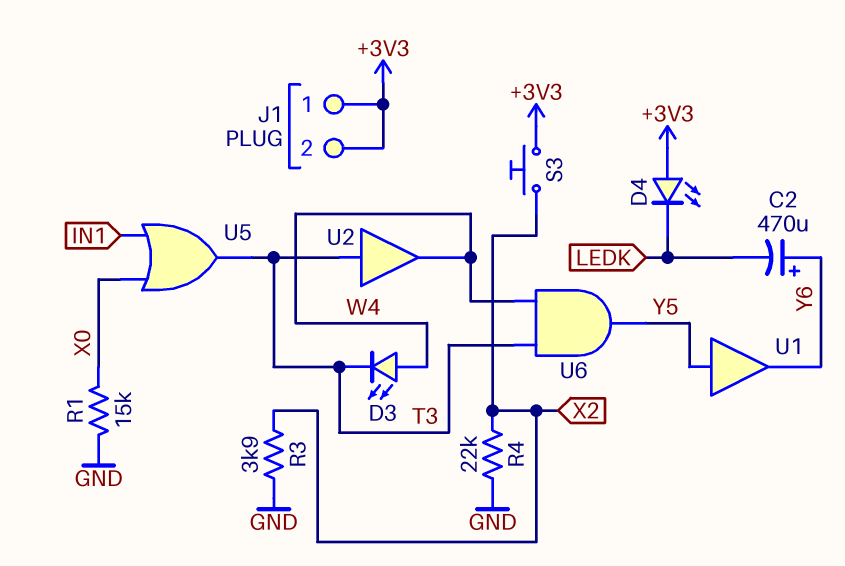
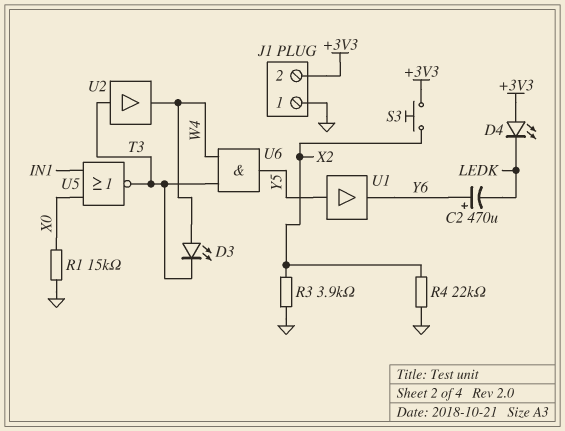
J1 pin 1: +3V3 -> GND
U5: OR (in IN1, in X0, out T3) -> NOR (in IN1, in X0, out T3)

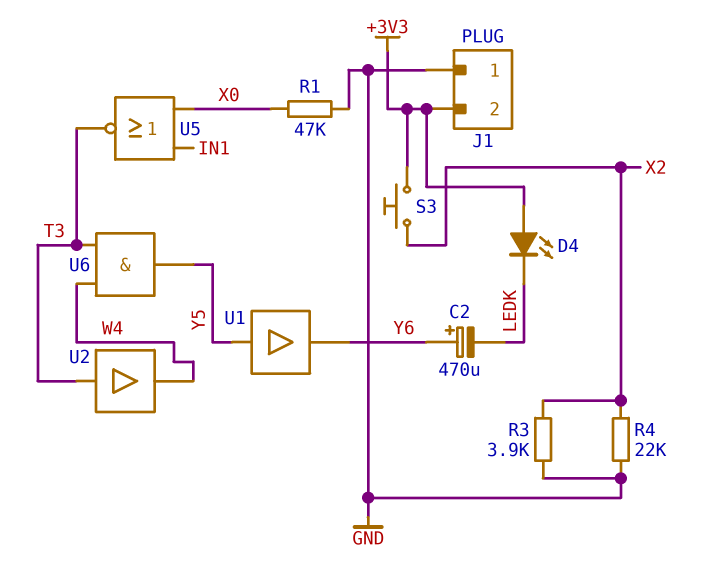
D3: LED (A W4, K T3) -> none
R1: 15k (GND, X0) -> 47k (GND, X0)

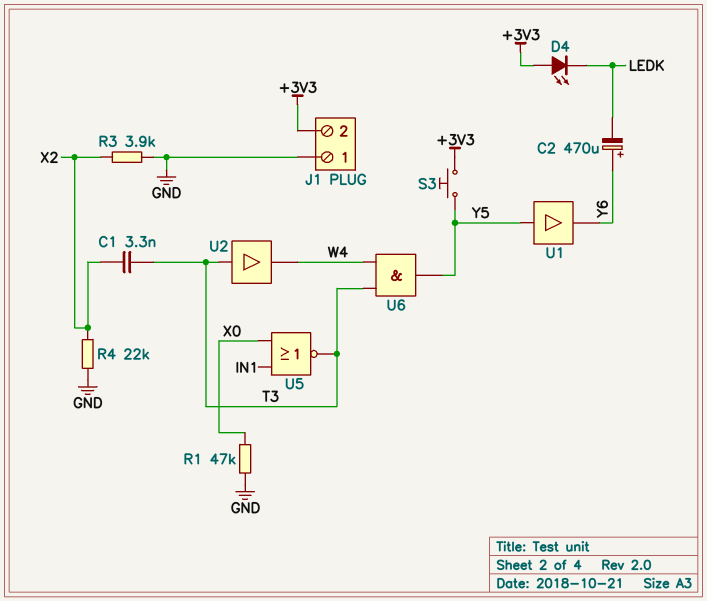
C1: none -> 3.3nF (T3, X2)
S3: button (+3V3, X2) -> button (+3V3, Y5)

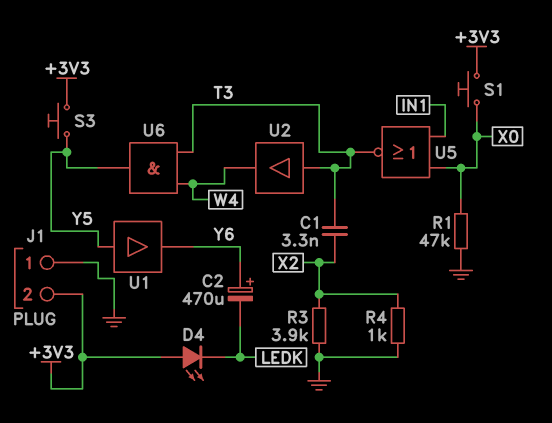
R4: 22k (GND, X2) -> 1k (GND, X2)
S1: none -> button (+3V3, X0)

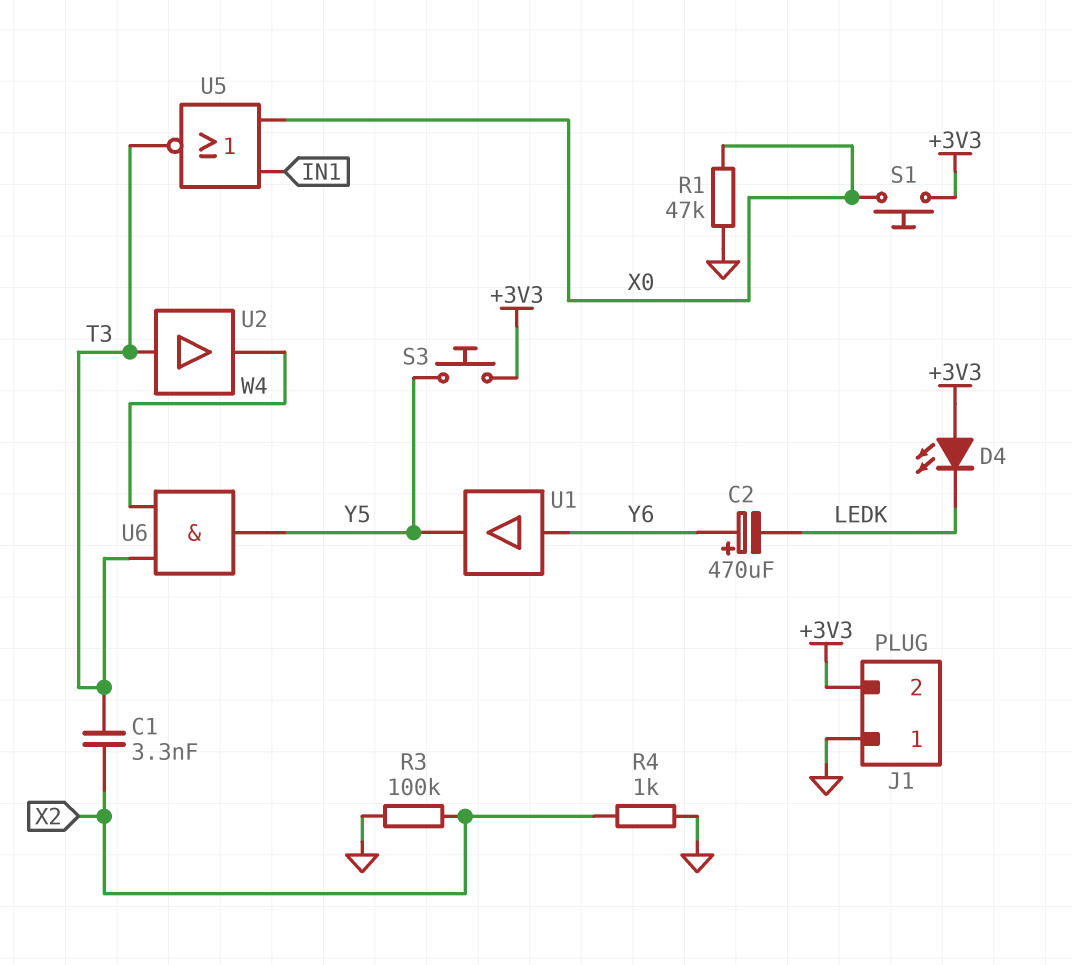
R3: 3.9k (GND, X2) -> 100k (GND, X2)
U1: buffer (in Y5, out Y6) -> buffer (in Y6, out Y5)

